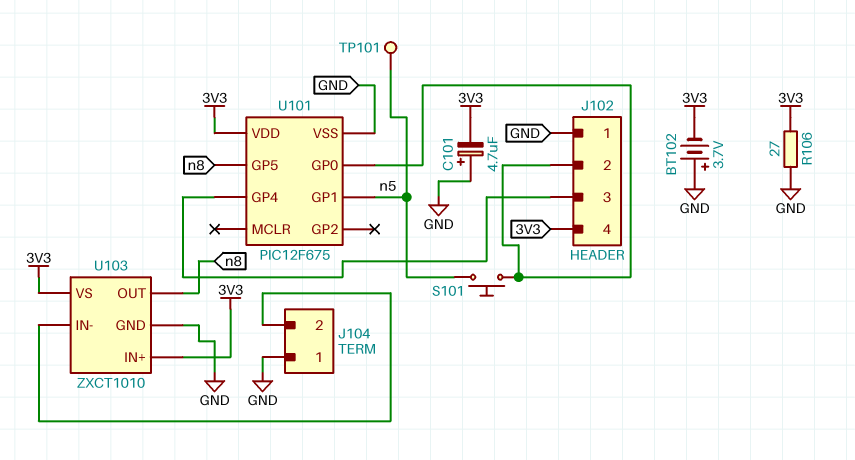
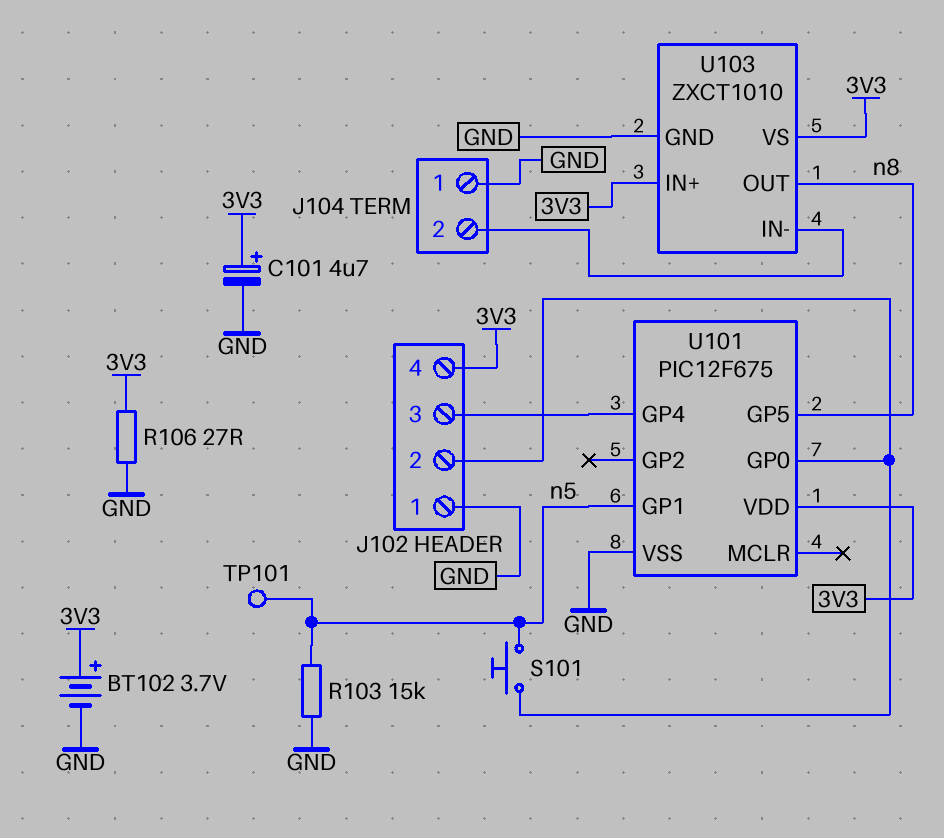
BT102: 3.7V (plus GND, minus 3V3) -> 3.7V (plus 3V3, minus GND)
C101: 4.7uF (plus GND, minus 3V3) -> 4.7uF (plus 3V3, minus GND)
R103: none -> 15k (GND, n5)

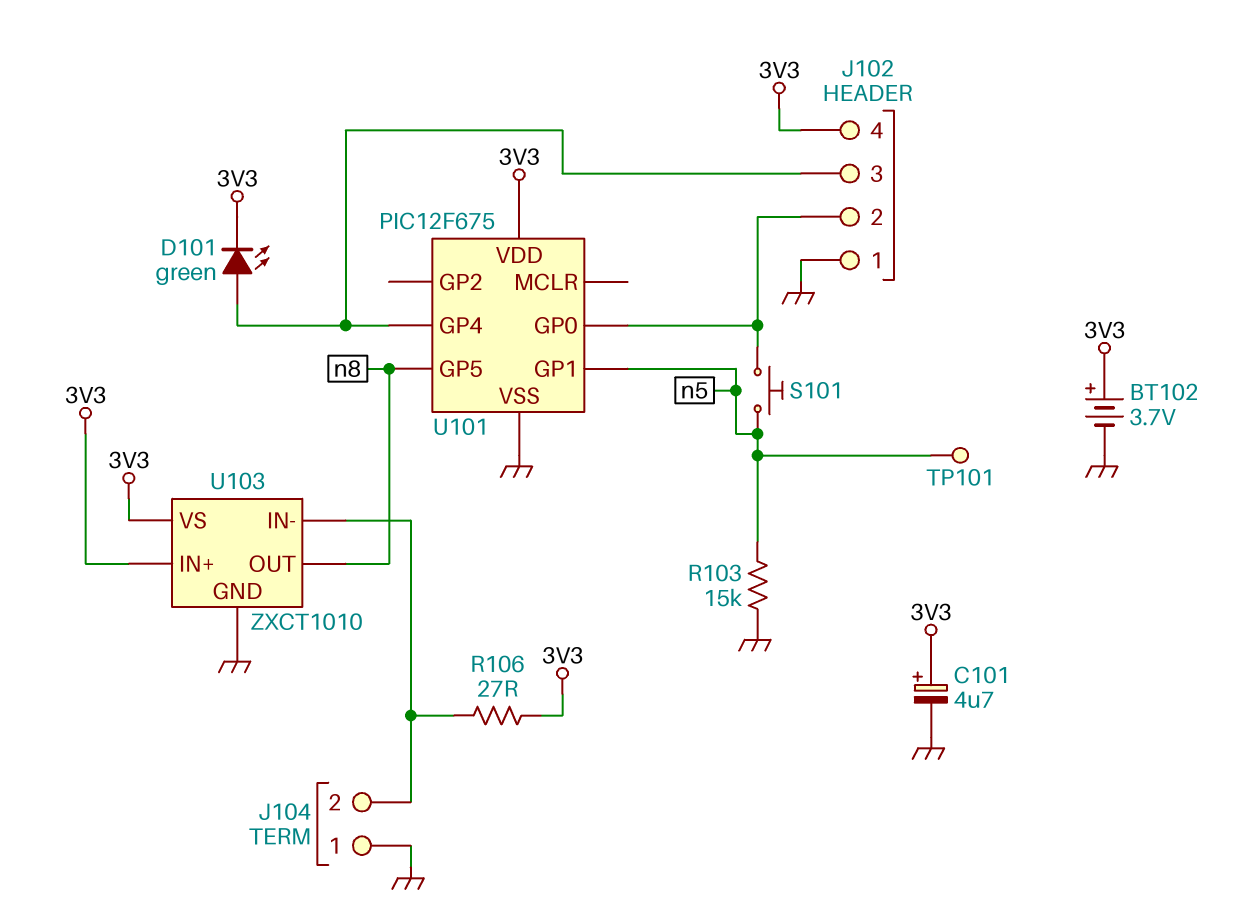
D101: none -> LED green (A J102/3, K 3V3)
R106: 27 (3V3, GND) -> 27 (3V3, J104/2)

